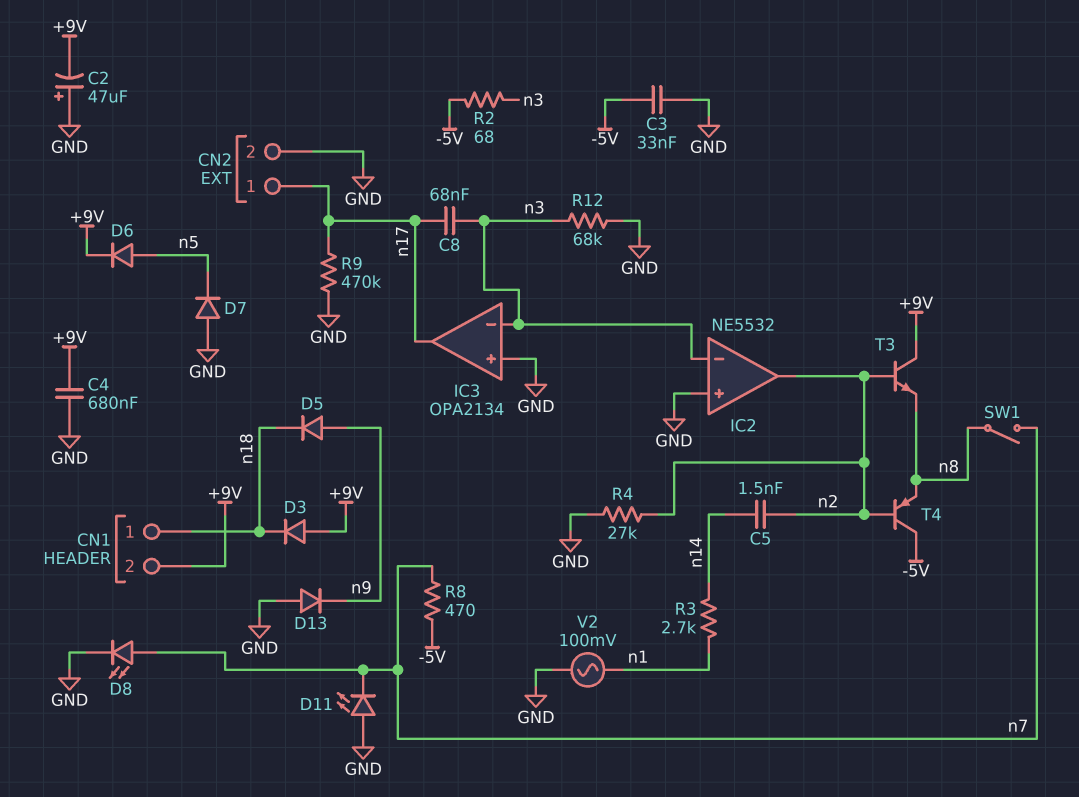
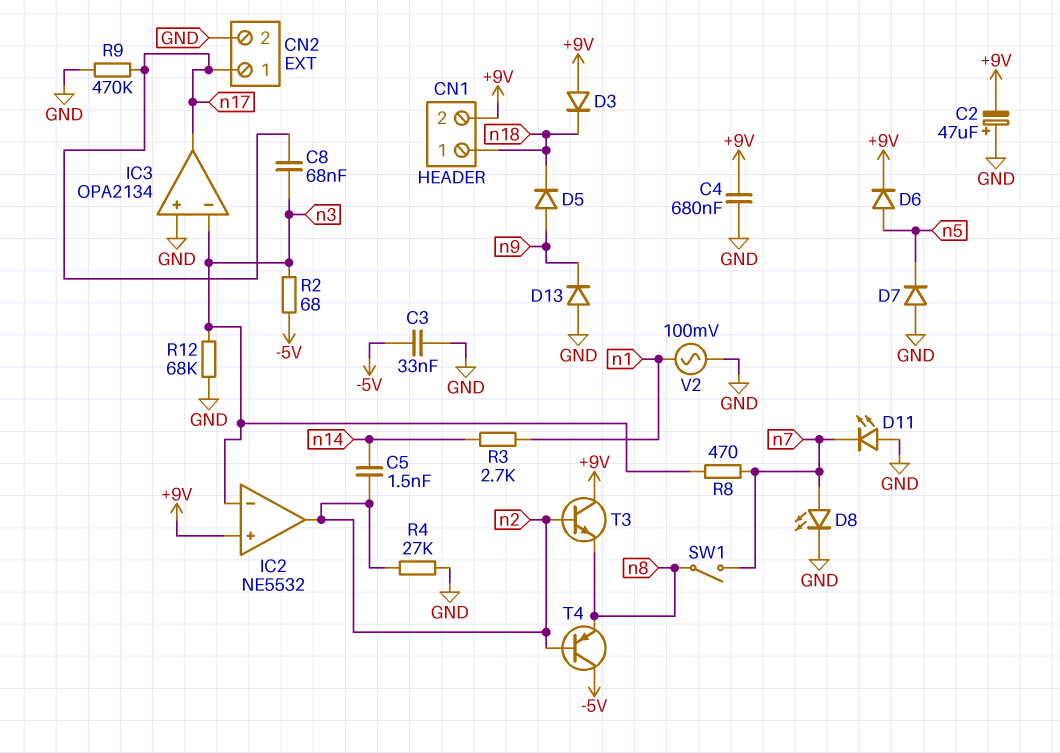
IC2 pin in+: GND -> +9V
R8: 470 (-5V, n7) -> 470 (n3, n7)

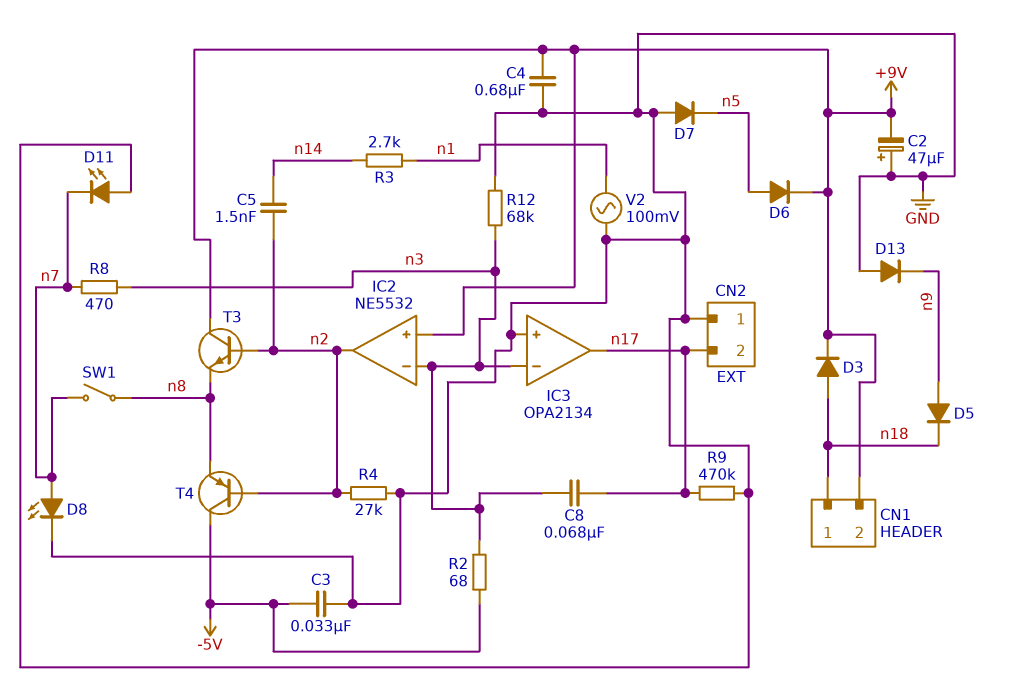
CN2 pin 1: n17 -> GND
CN2 pin 2: GND -> n17
D3: diode (A +9V, K n18) -> diode (A n18, K +9V)

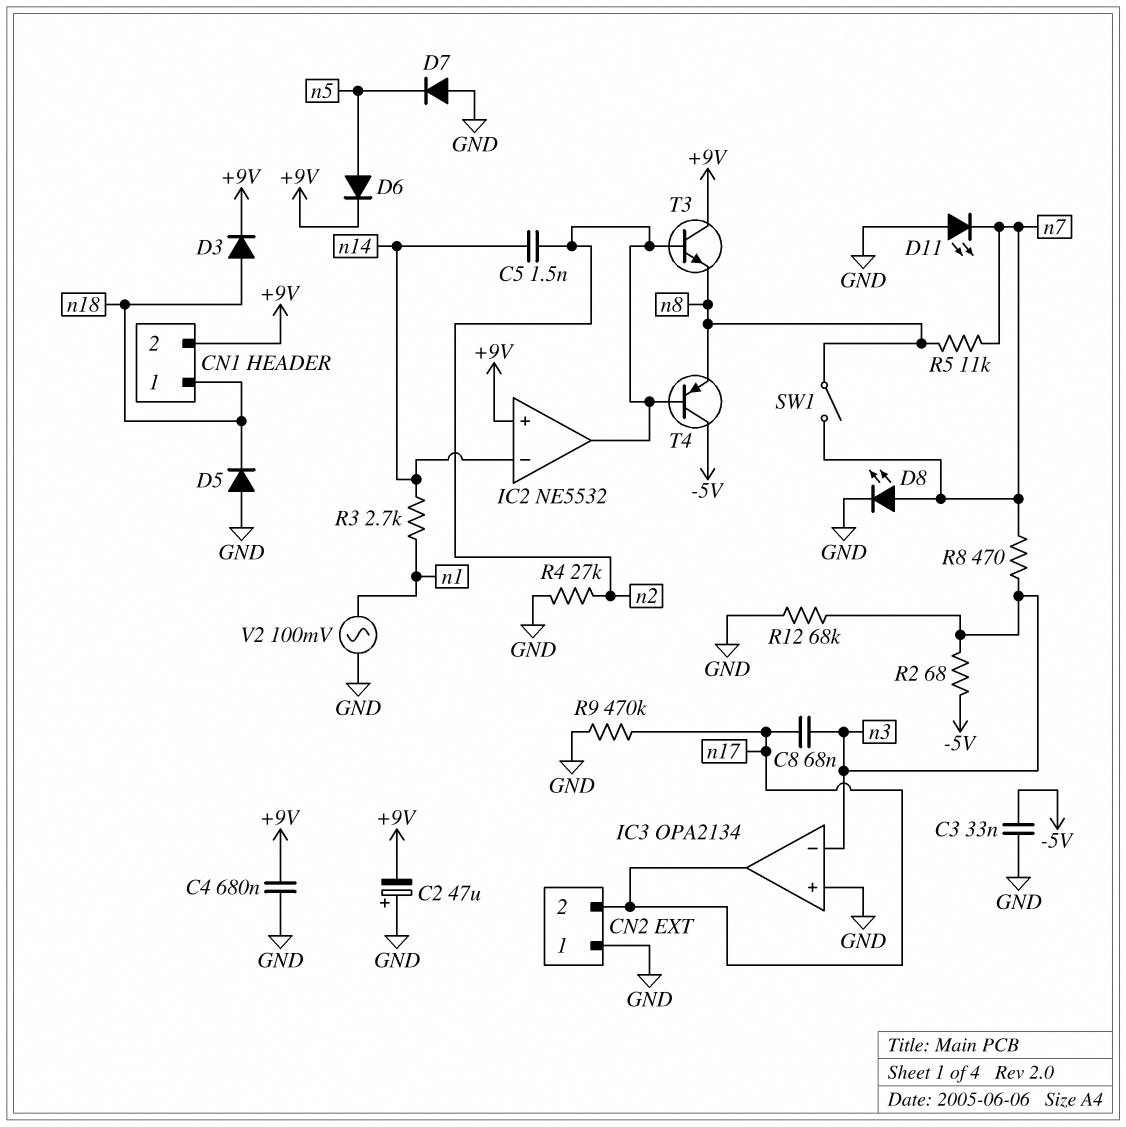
D5: diode (A n9, K n18) -> diode (A GND, K n18)
D13: diode (A GND, K n9) -> none
IC2 pin in-: n3 -> n14
R5: none -> 11k (n7, n8)

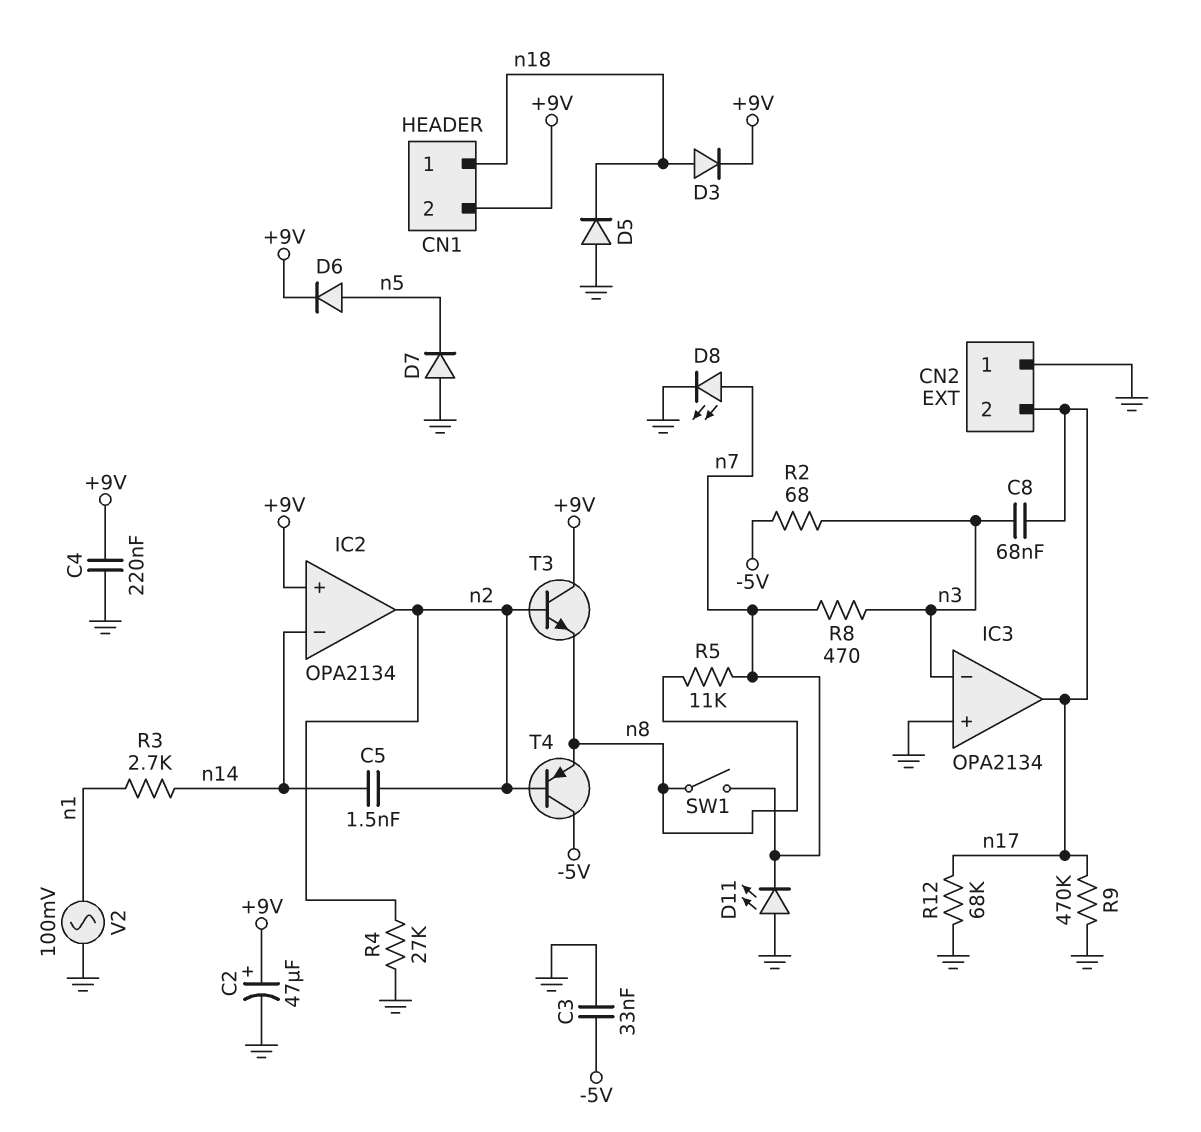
C2: 47uF (plus GND, minus +9V) -> 47uF (plus +9V, minus GND)
C4: 680nF (+9V, GND) -> 220nF (+9V, GND)
IC2: NE5532 -> OPA2134
R12: 68k (GND, n3) -> 68k (GND, n17)

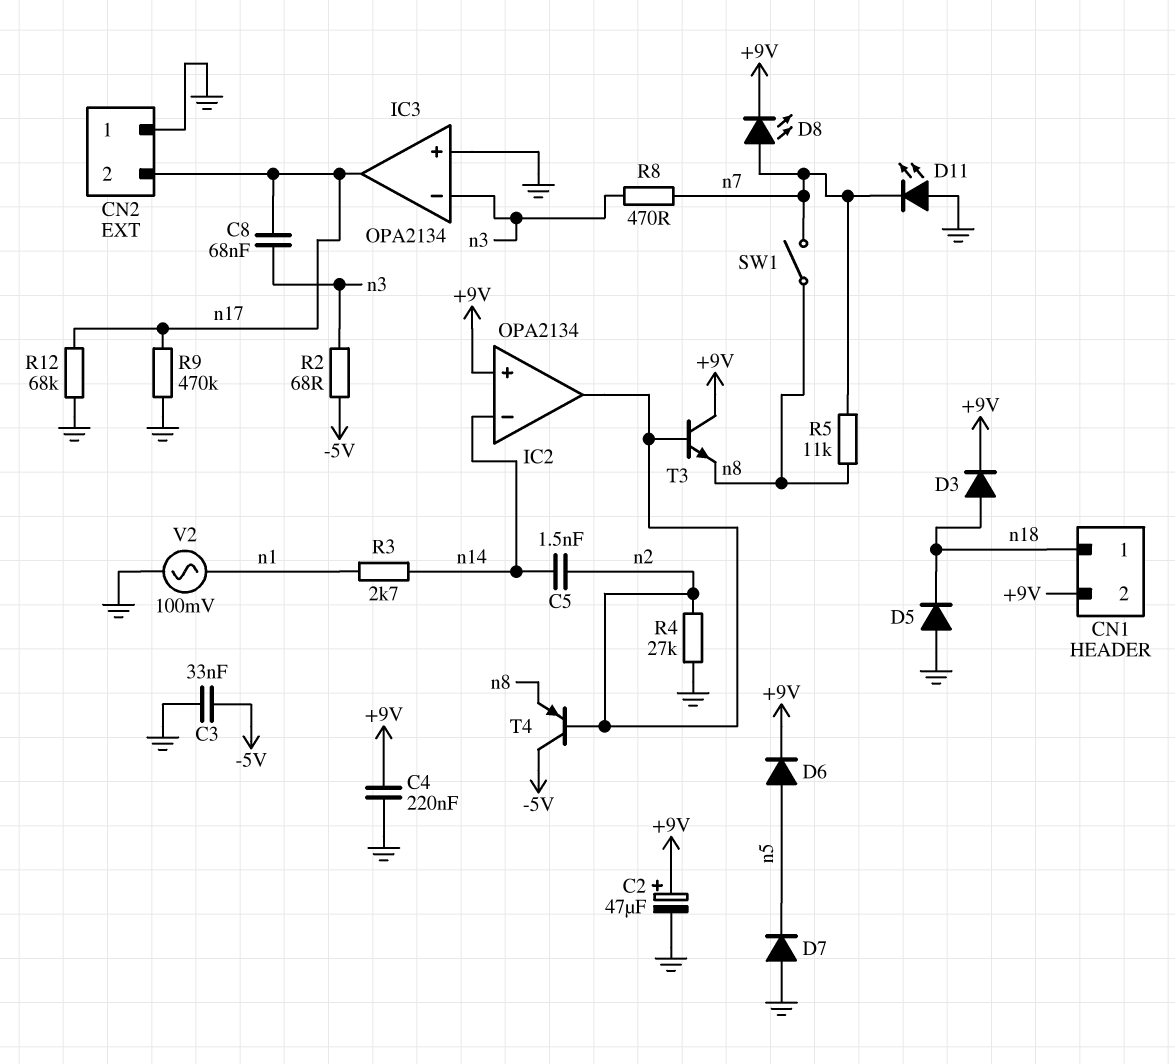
D8: LED (A n7, K GND) -> LED (A n7, K +9V)

